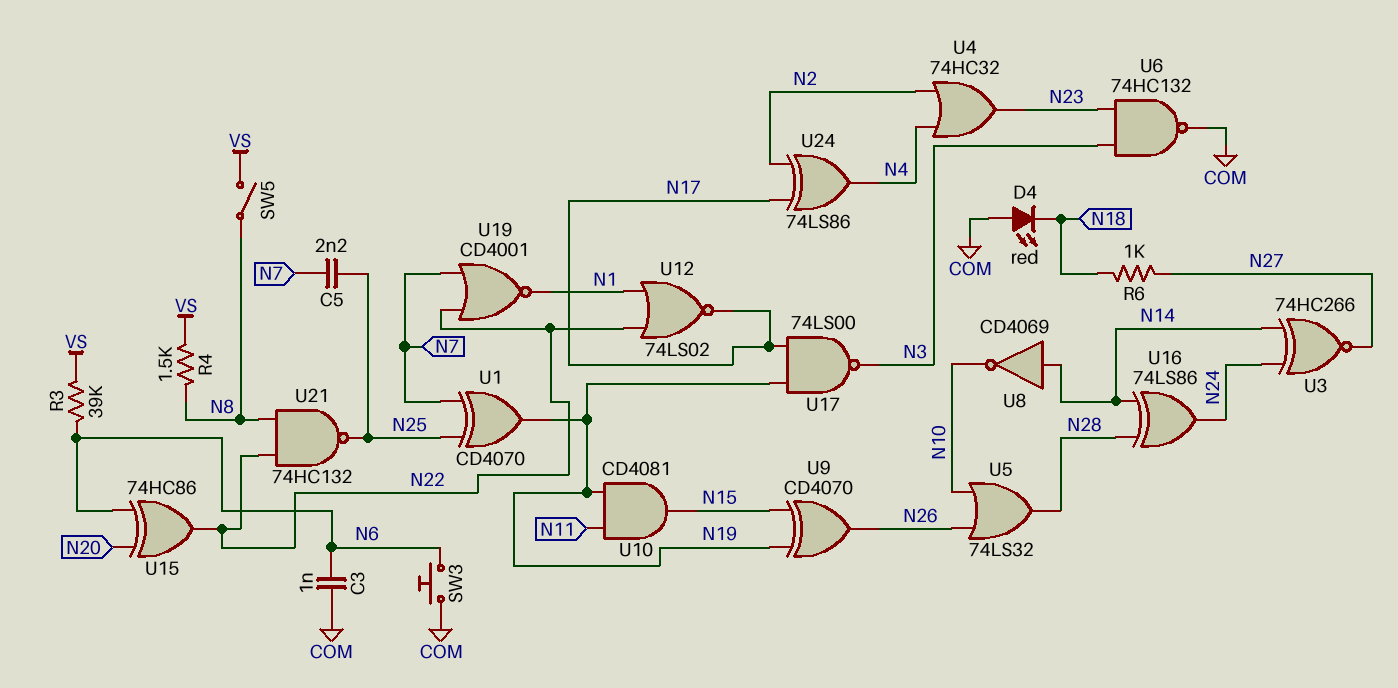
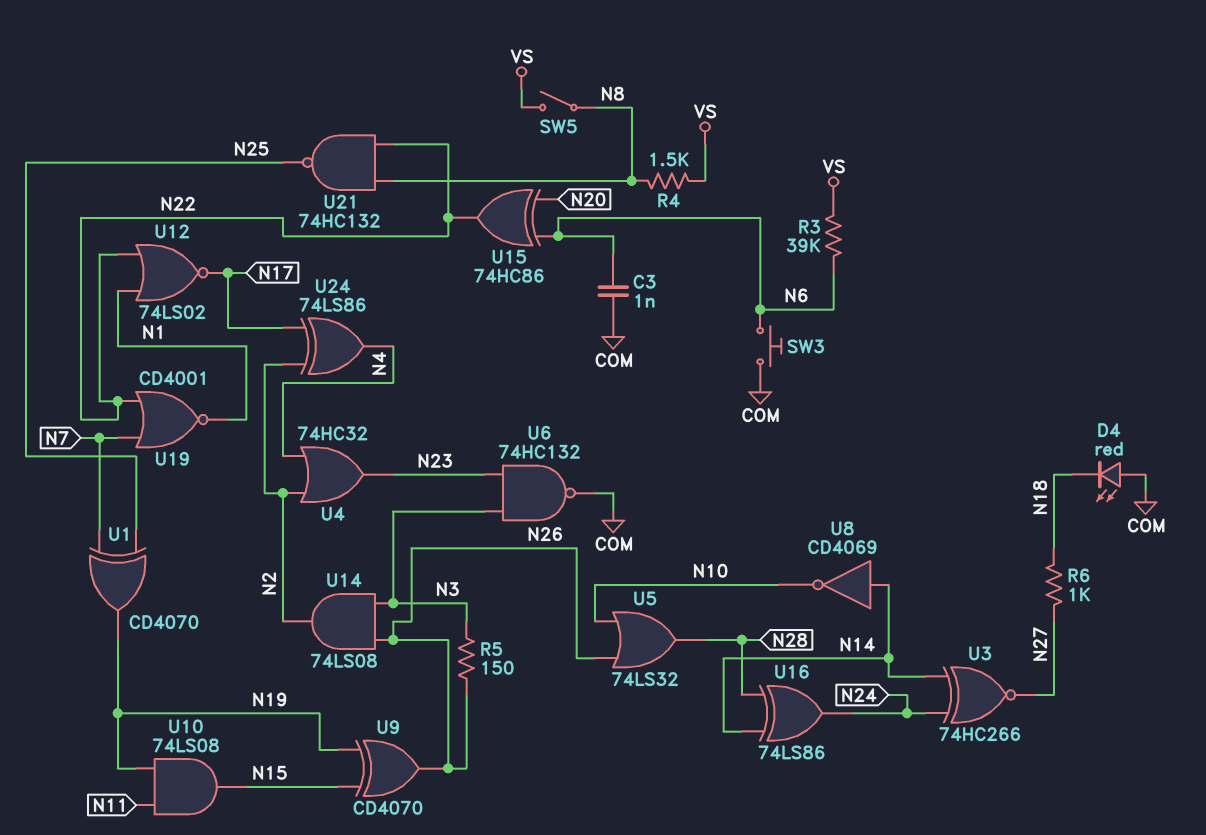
C5: 2.2nF (N7, N25) -> none
R5: none -> 150 (N3, N26)
U10: AND CD4081 (in N11, in N19, out N15) -> AND 74LS08 (in N11, in N19, out N15)
U14: none -> AND 74LS08 (in N3, in N26, out N2)
U17: NAND 74LS00 (in N17, in N19, out N3) -> none

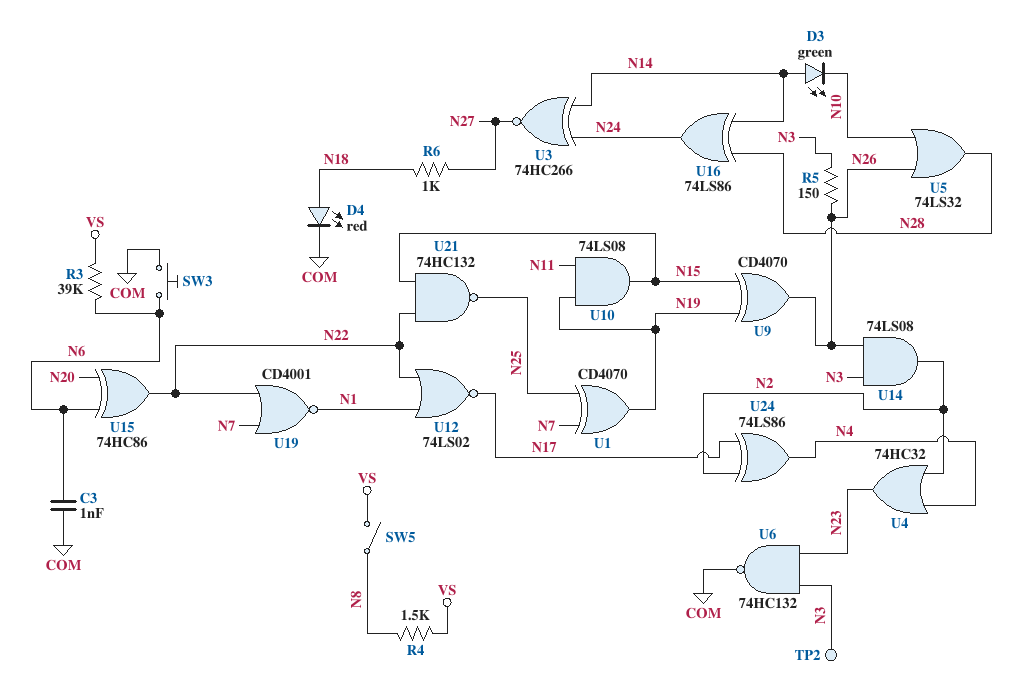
D3: none -> LED green (A N14, K N10)
D4: LED red (A COM, K N18) -> LED red (A N18, K COM)
TP2: none -> test point (N3)
U8: NOT CD4069 (in N14, out N10) -> none
U21: NAND 74HC132 (in N8, in N22, out N25) -> NAND 74HC132 (in N15, in N22, out N25)

